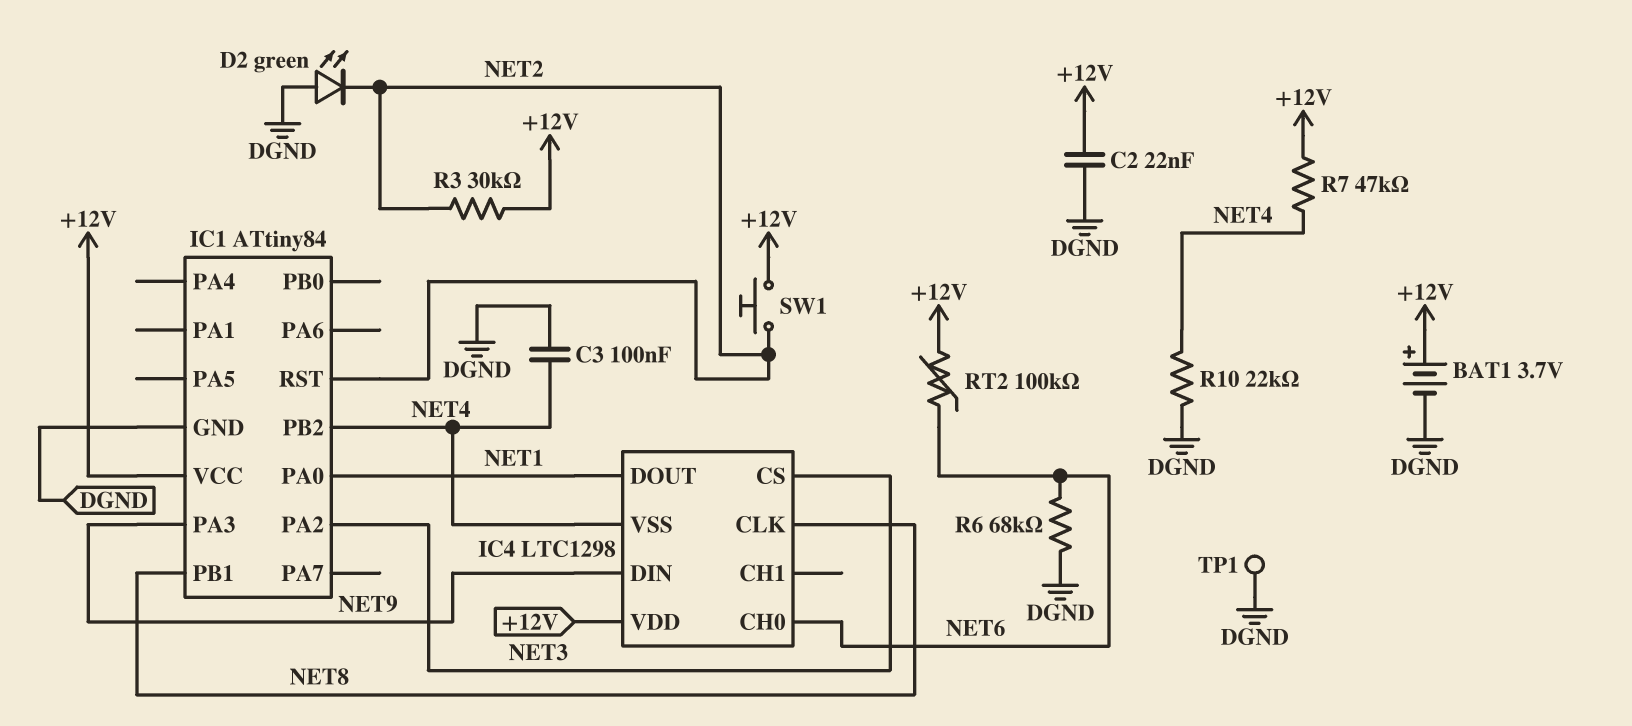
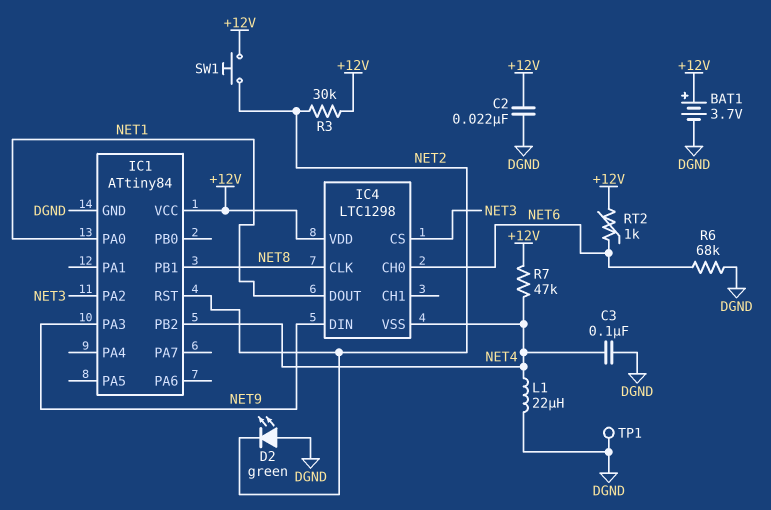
L1: none -> 22uH (DGND, NET4)
R10: 22k (DGND, NET4) -> none
RT2: 100k (+12V, NET6) -> 1k (+12V, NET6)

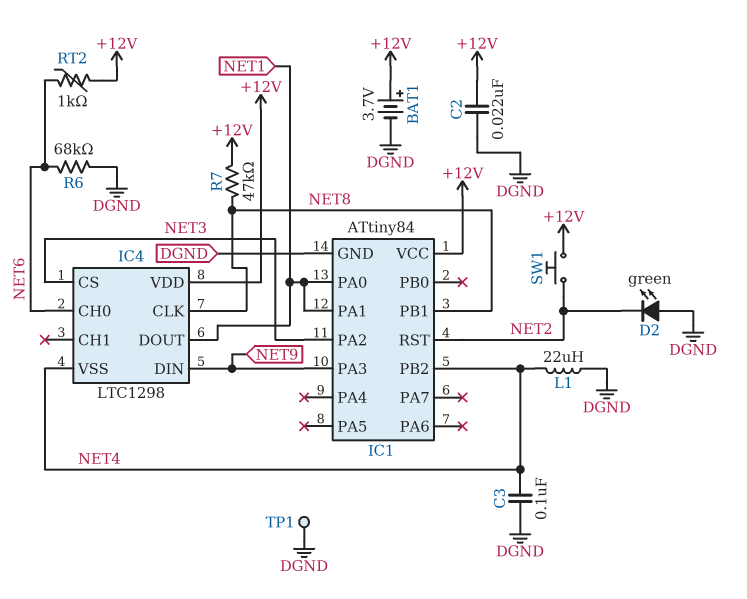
IC1 pin PA1: none -> NET1
R3: 30k (+12V, NET2) -> none
R7: 47k (+12V, NET4) -> 47k (+12V, NET8)

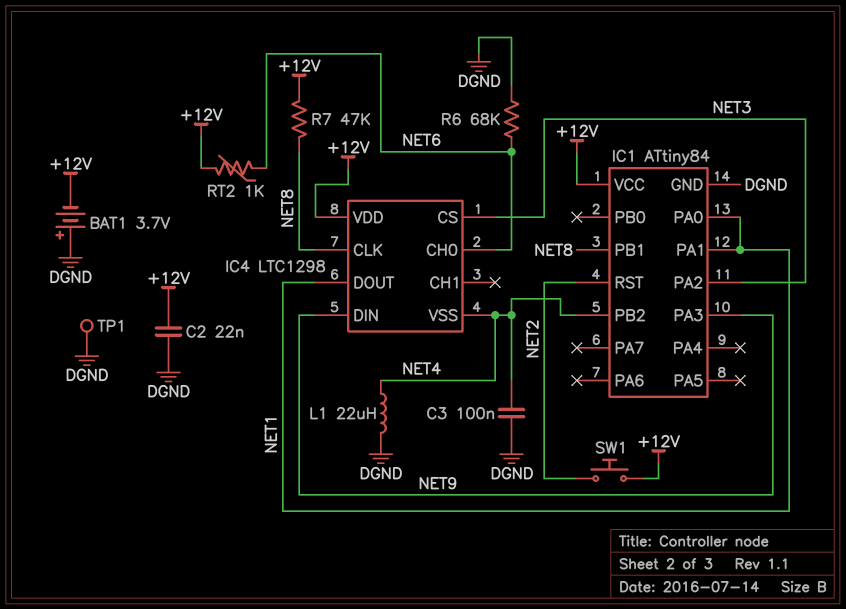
BAT1: 3.7V (plus +12V, minus DGND) -> 3.7V (plus DGND, minus +12V)
D2: LED green (A DGND, K NET2) -> none

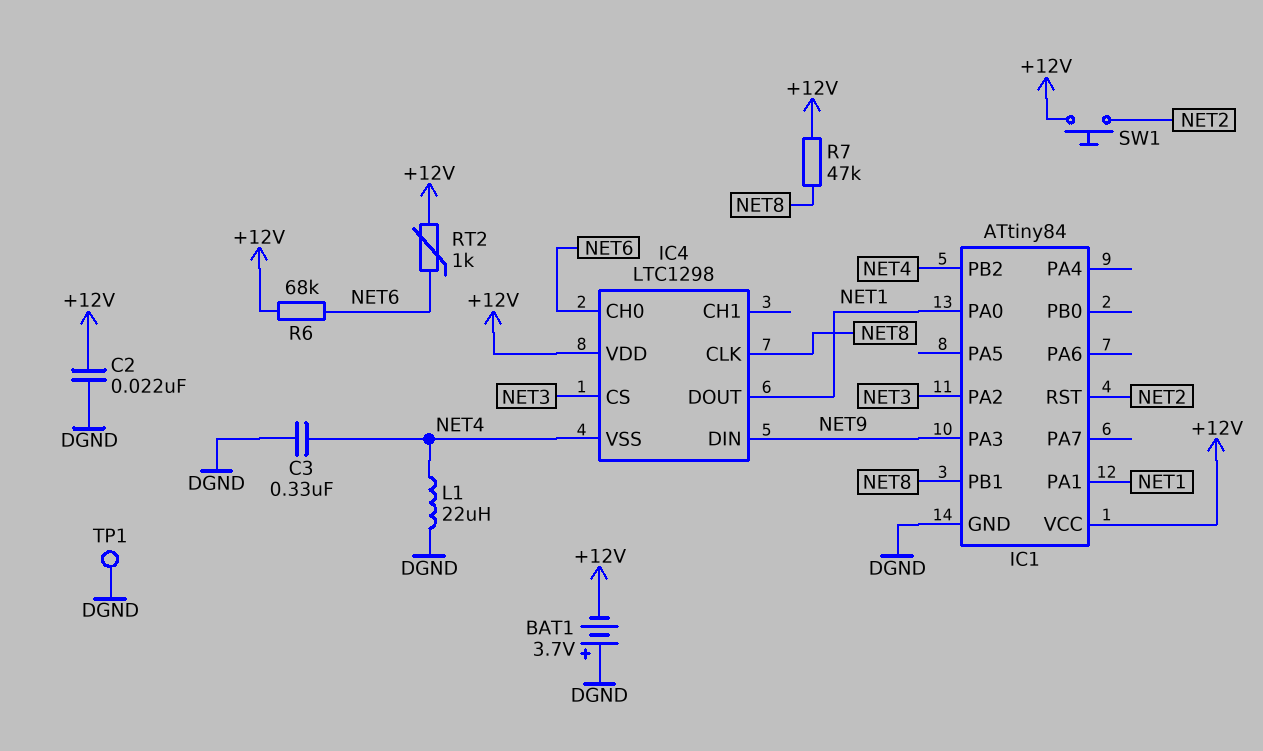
C3: 100nF (DGND, NET4) -> 330nF (DGND, NET4)
R6: 68k (DGND, NET6) -> 68k (+12V, NET6)

